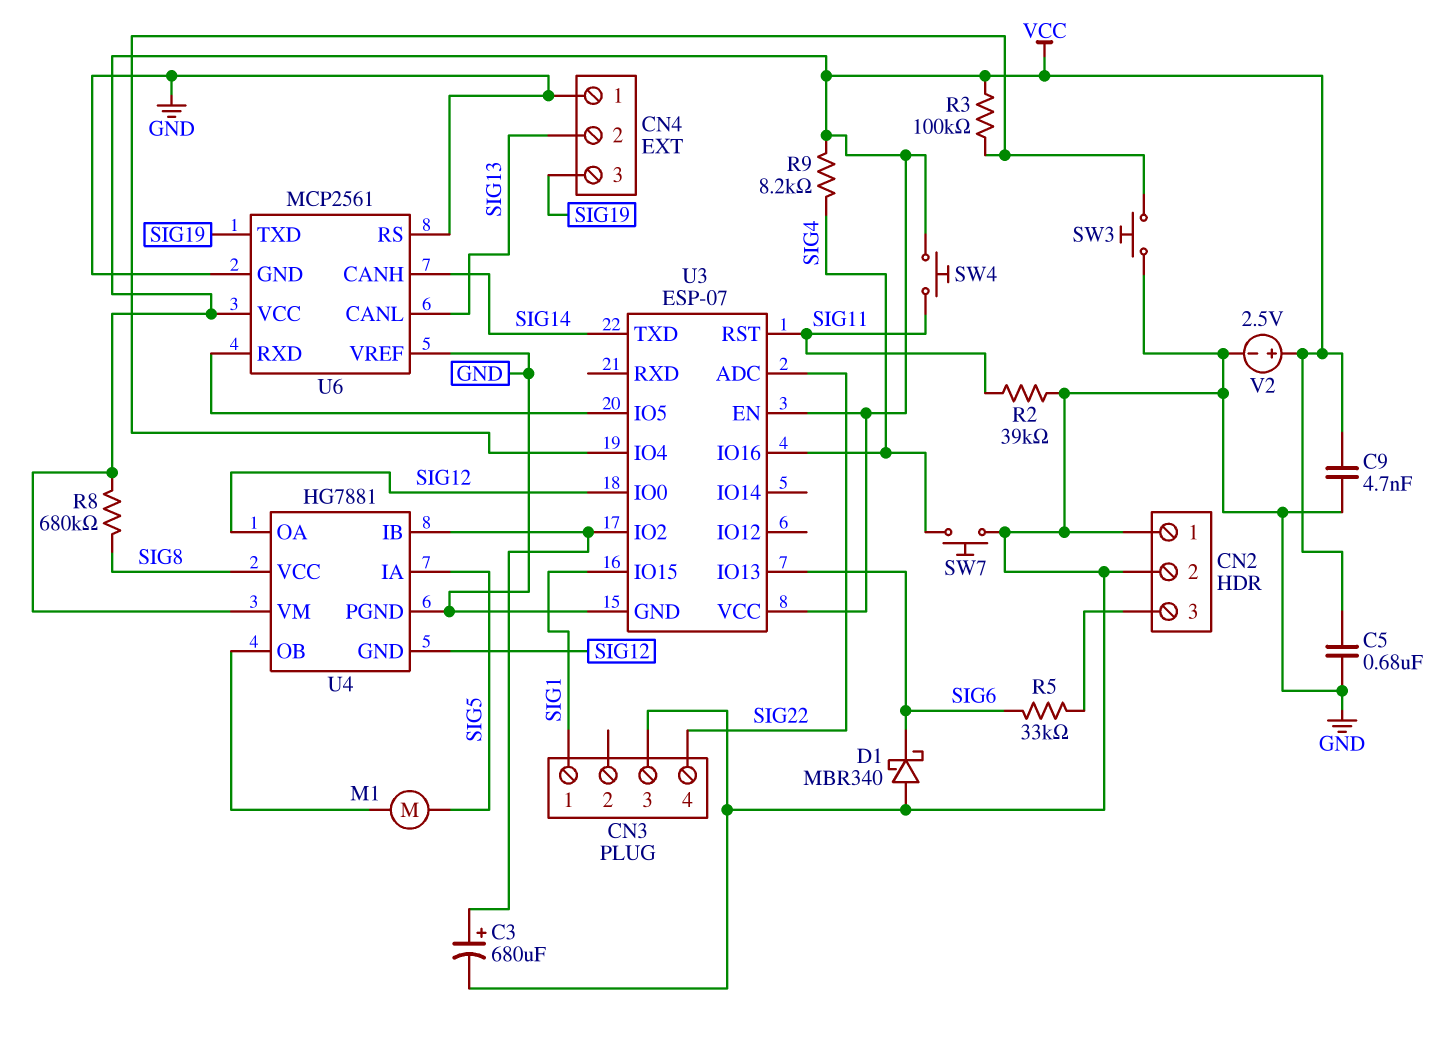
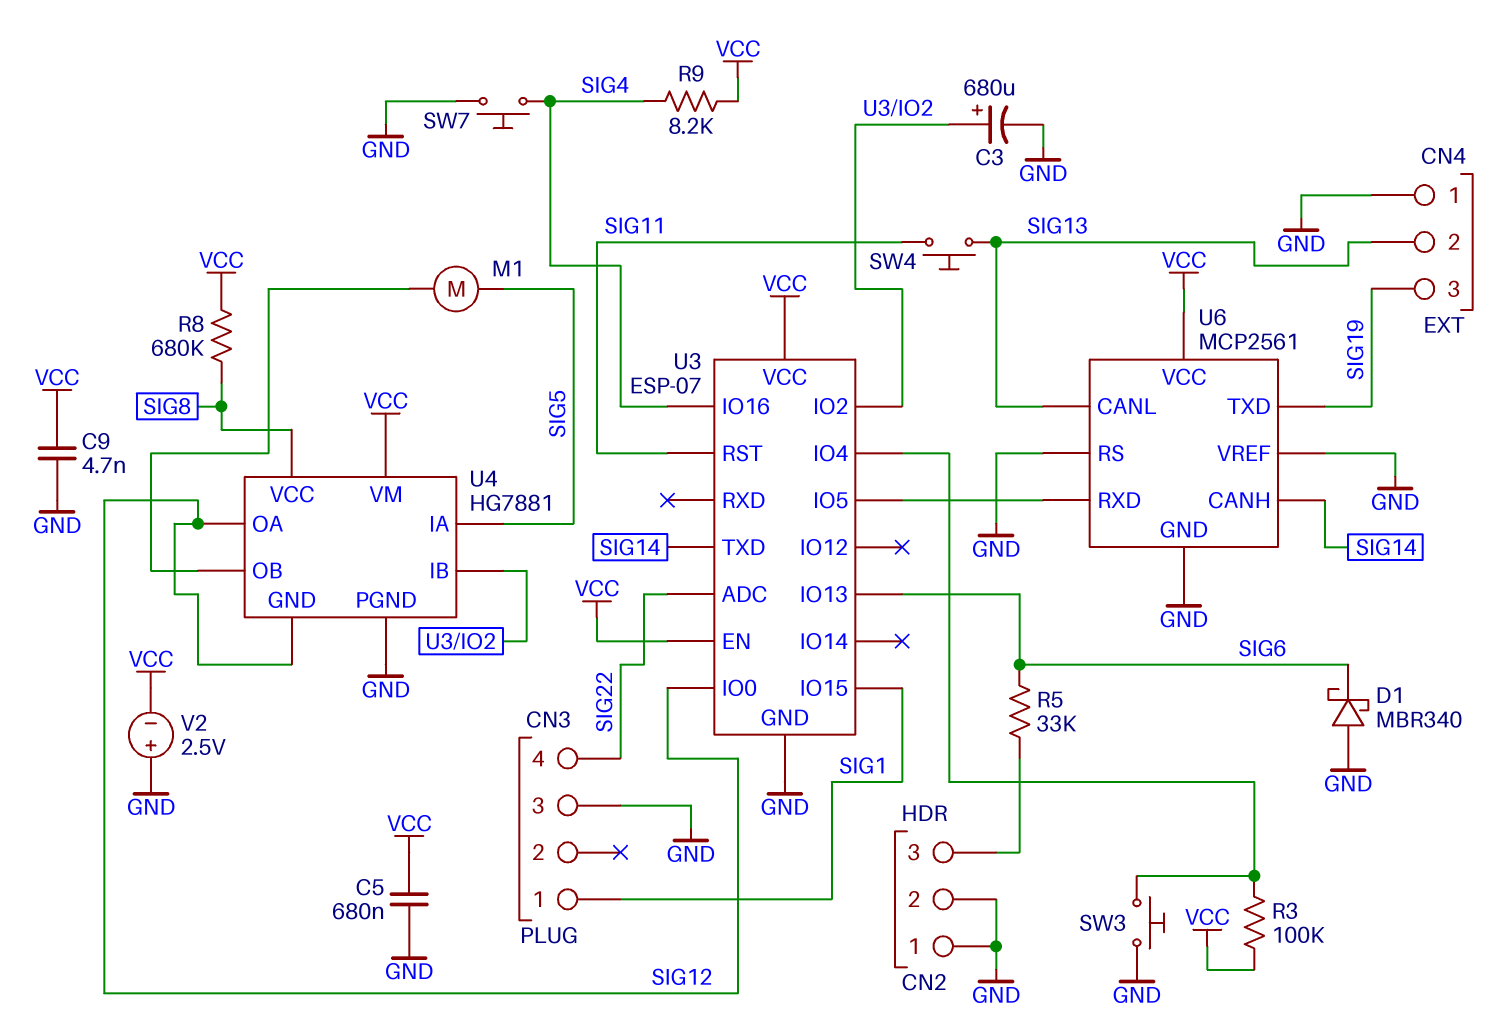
R2: 39k (GND, SIG11) -> none
SW4: button (SIG11, VCC) -> button (SIG11, SIG13)
V2: 2.5V (plus VCC, minus GND) -> 2.5V (plus GND, minus VCC)

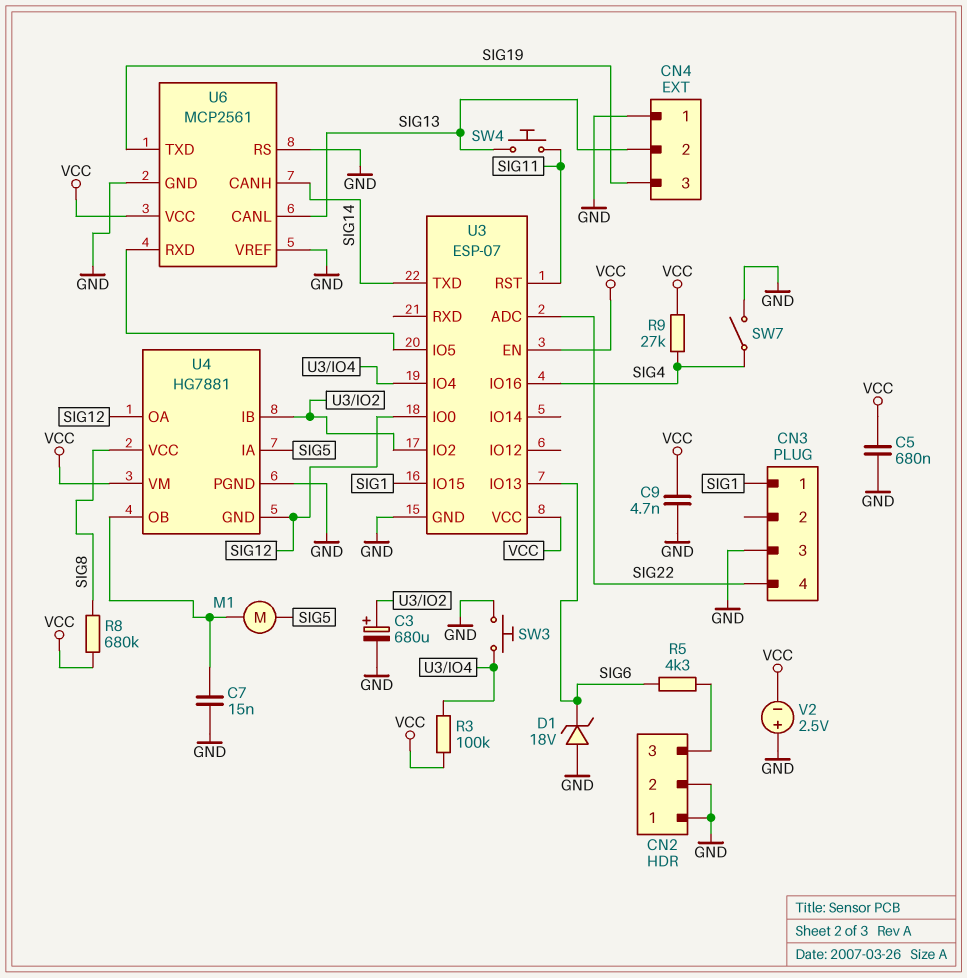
C7: none -> 15nF (GND, U4/OB)
D1: schottky MBR340 (A GND, K SIG6) -> zener 18V (A GND, K SIG6)
R5: 33k (CN2/3, SIG6) -> 4.3k (CN2/3, SIG6)
R9: 8.2k (SIG4, VCC) -> 27k (SIG4, VCC)
SW7: button (GND, SIG4) -> switch (GND, SIG4)

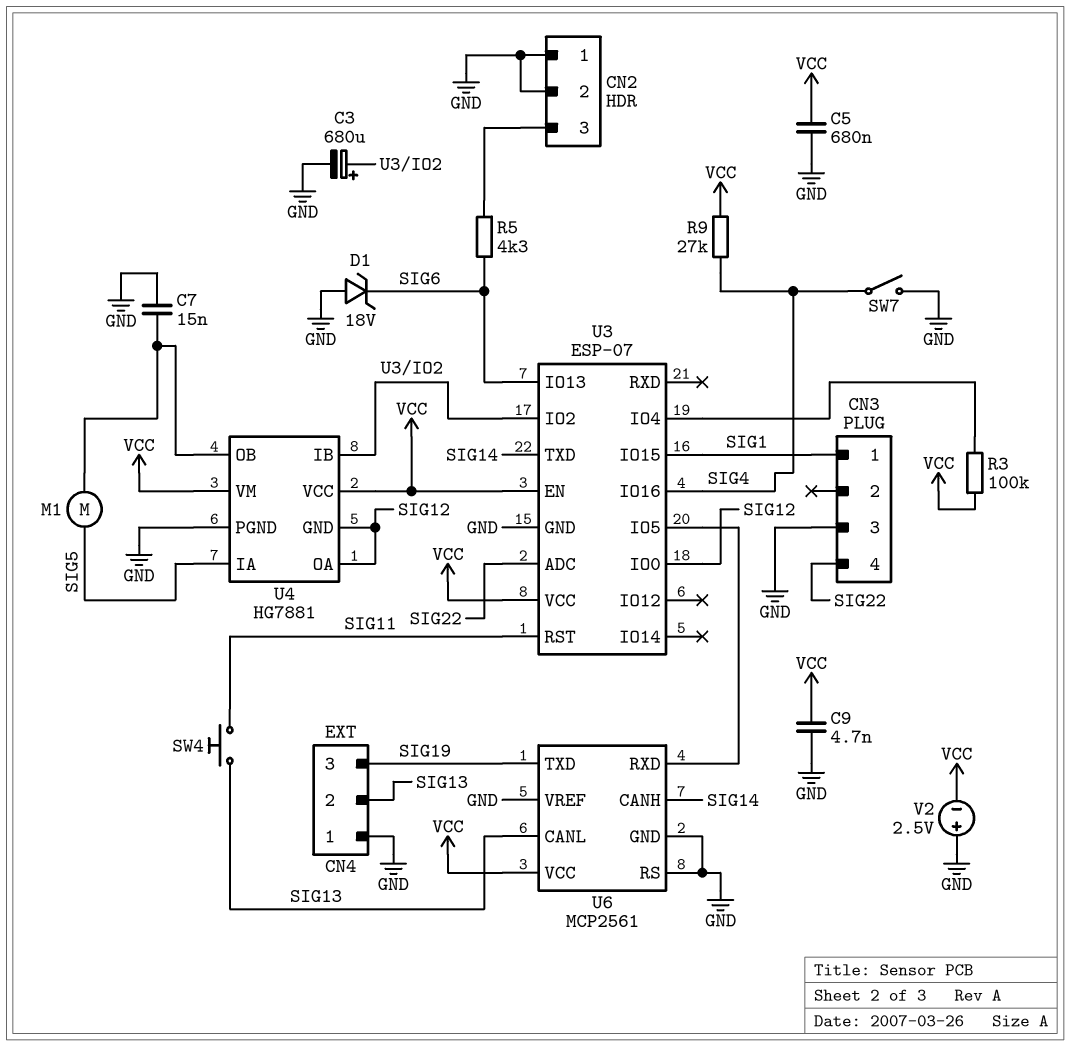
R8: 680k (SIG8, VCC) -> none
SW3: button (GND, U3/IO4) -> none
U4 pin VCC: SIG8 -> VCC

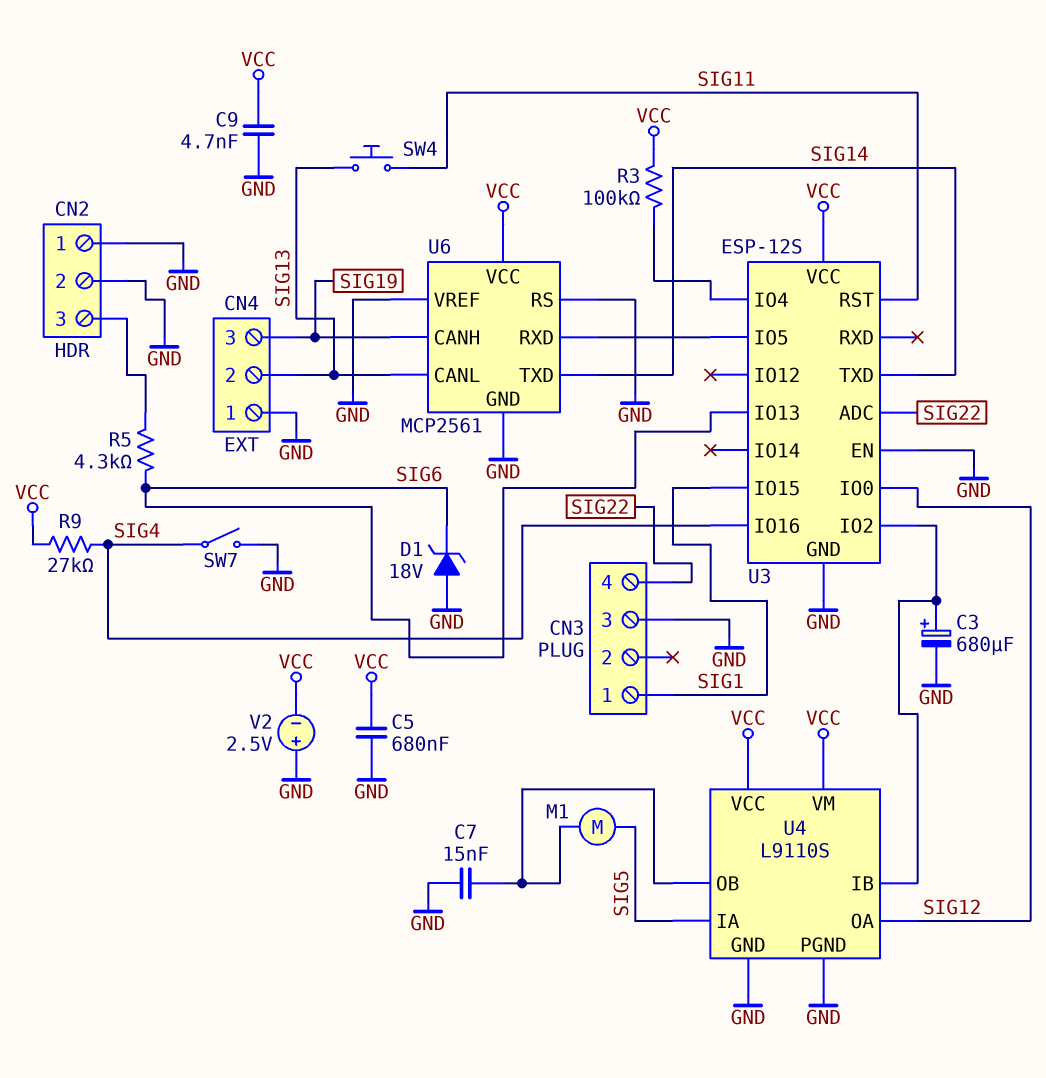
U3: ESP-07 -> ESP-12S
U3 pin EN: VCC -> GND
U4: HG7881 -> L9110S
U4 pin GND: SIG12 -> GND
U6 pin CANH: SIG14 -> SIG19
U6 pin TXD: SIG19 -> SIG14

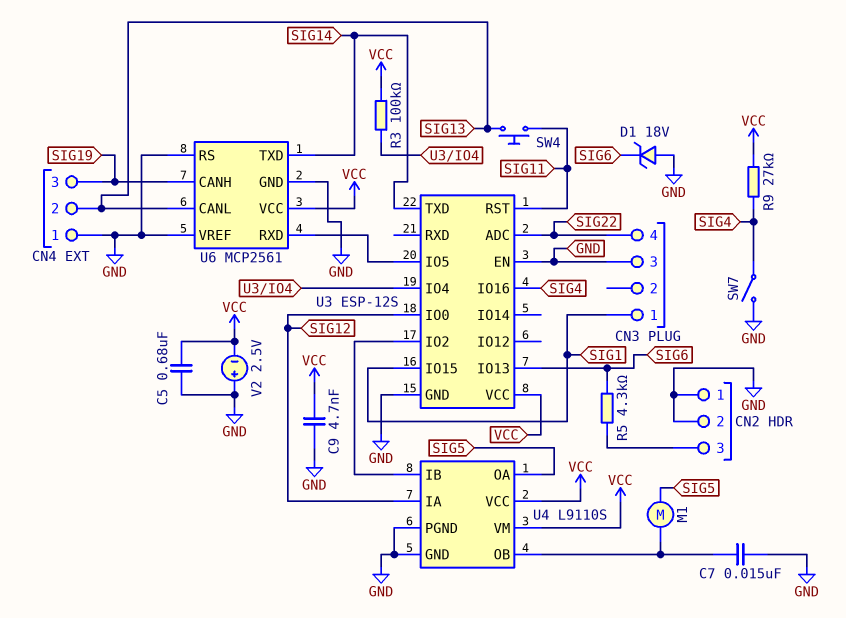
C3: 680uF (plus U3/IO2, minus GND) -> none
U4 pin IA: SIG5 -> SIG12
U4 pin OA: SIG12 -> SIG5

